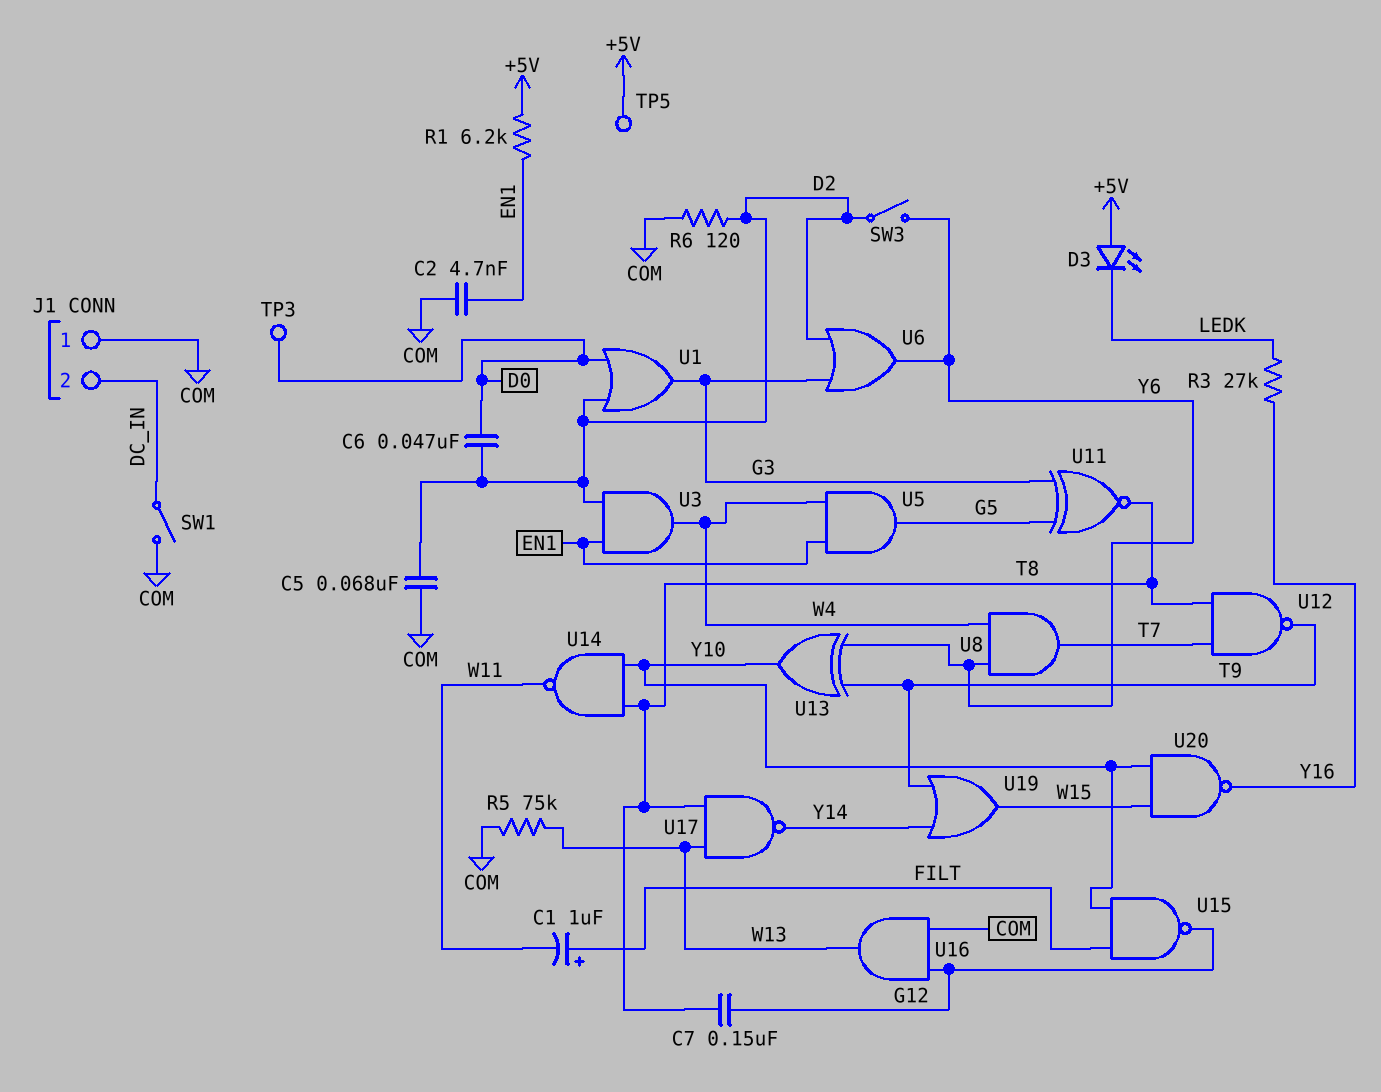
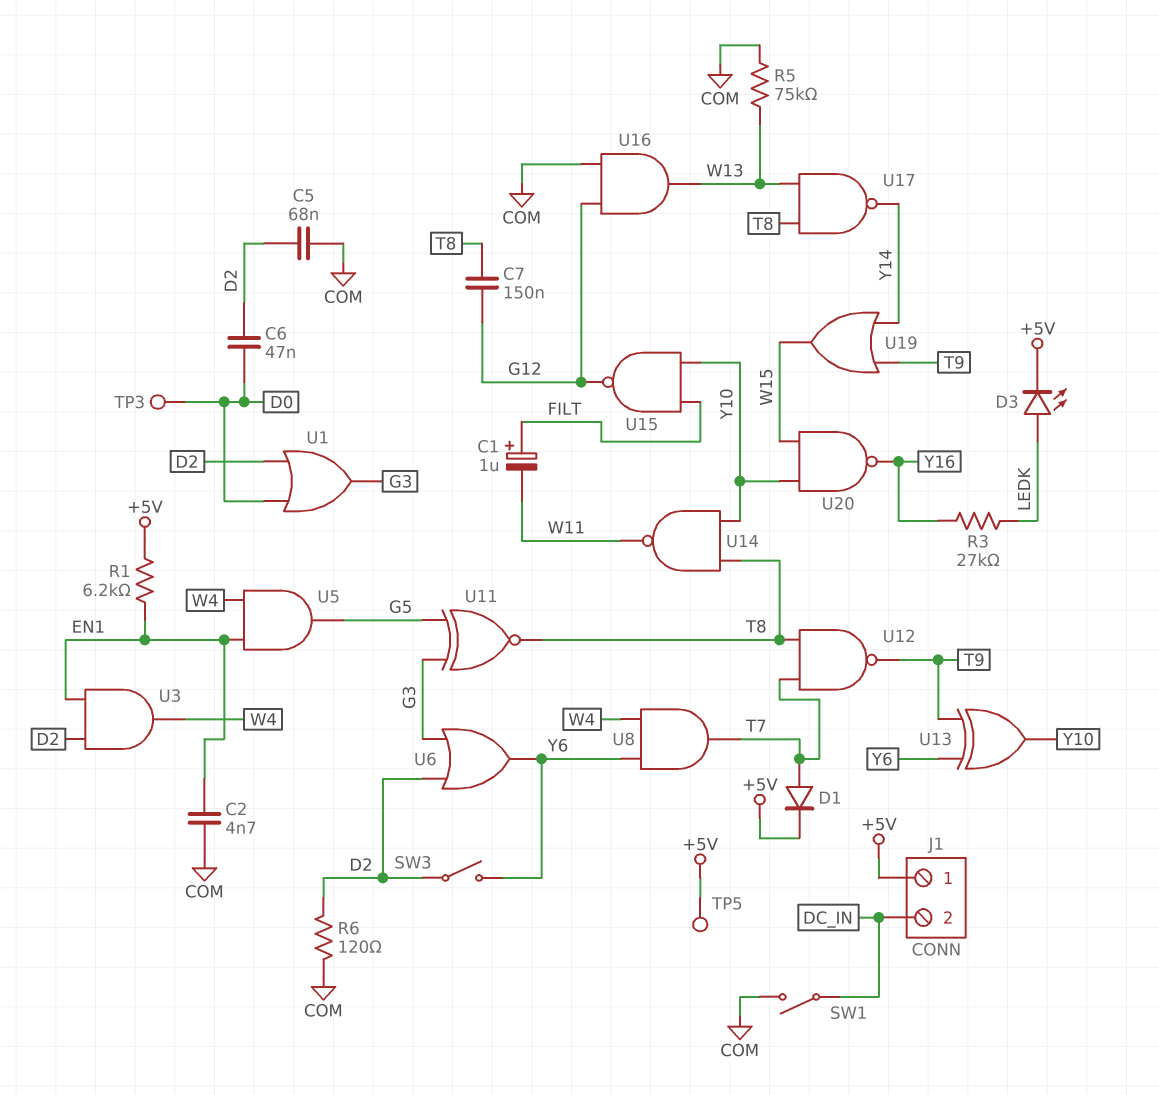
D1: none -> diode (A T7, K +5V)
D3: LED (A +5V, K LEDK) -> LED (A LEDK, K +5V)
J1 pin 1: COM -> +5V

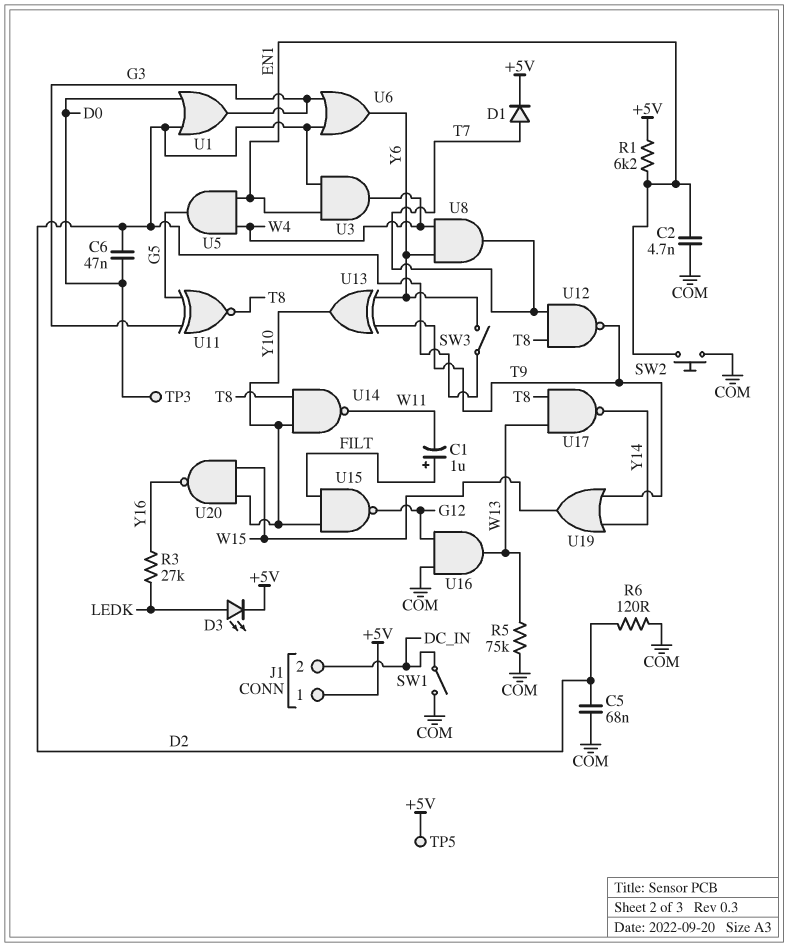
C7: 150nF (G12, T8) -> none
SW2: none -> button (COM, EN1)

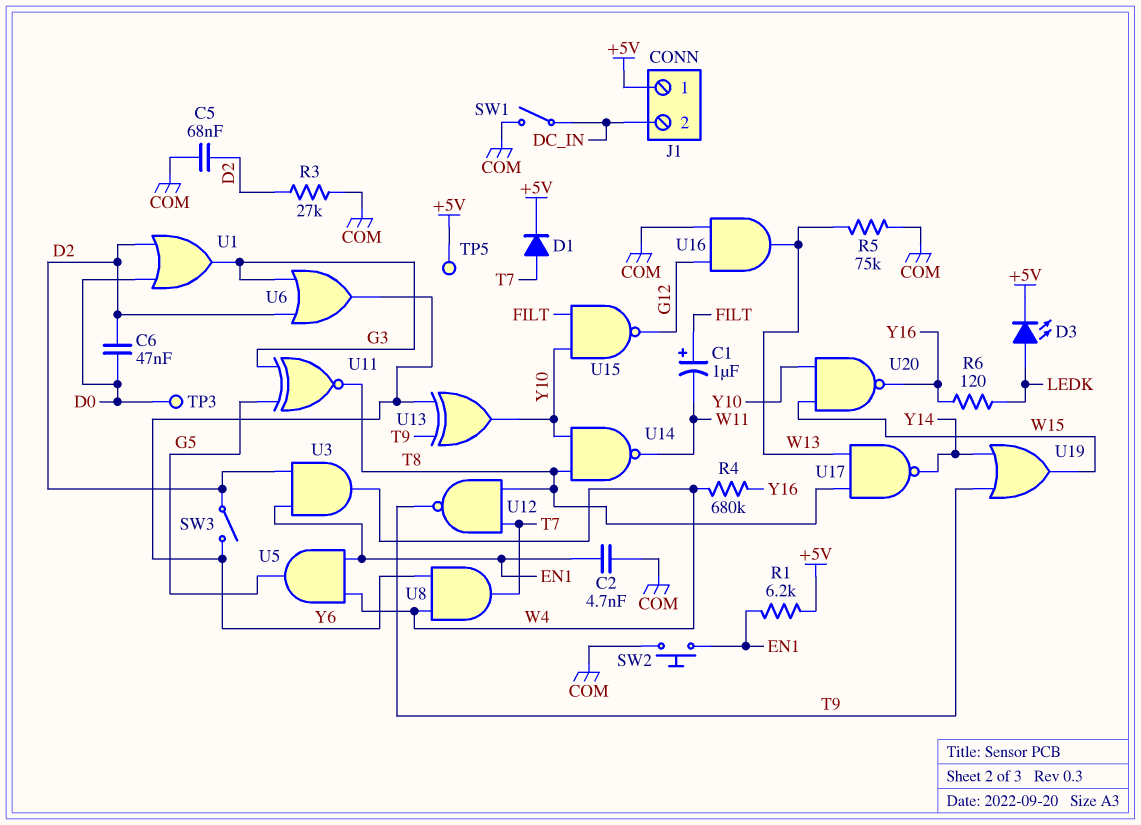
R3: 27k (LEDK, Y16) -> 27k (COM, D2)
R4: none -> 680k (W4, Y16)
R6: 120 (COM, D2) -> 120 (LEDK, Y16)

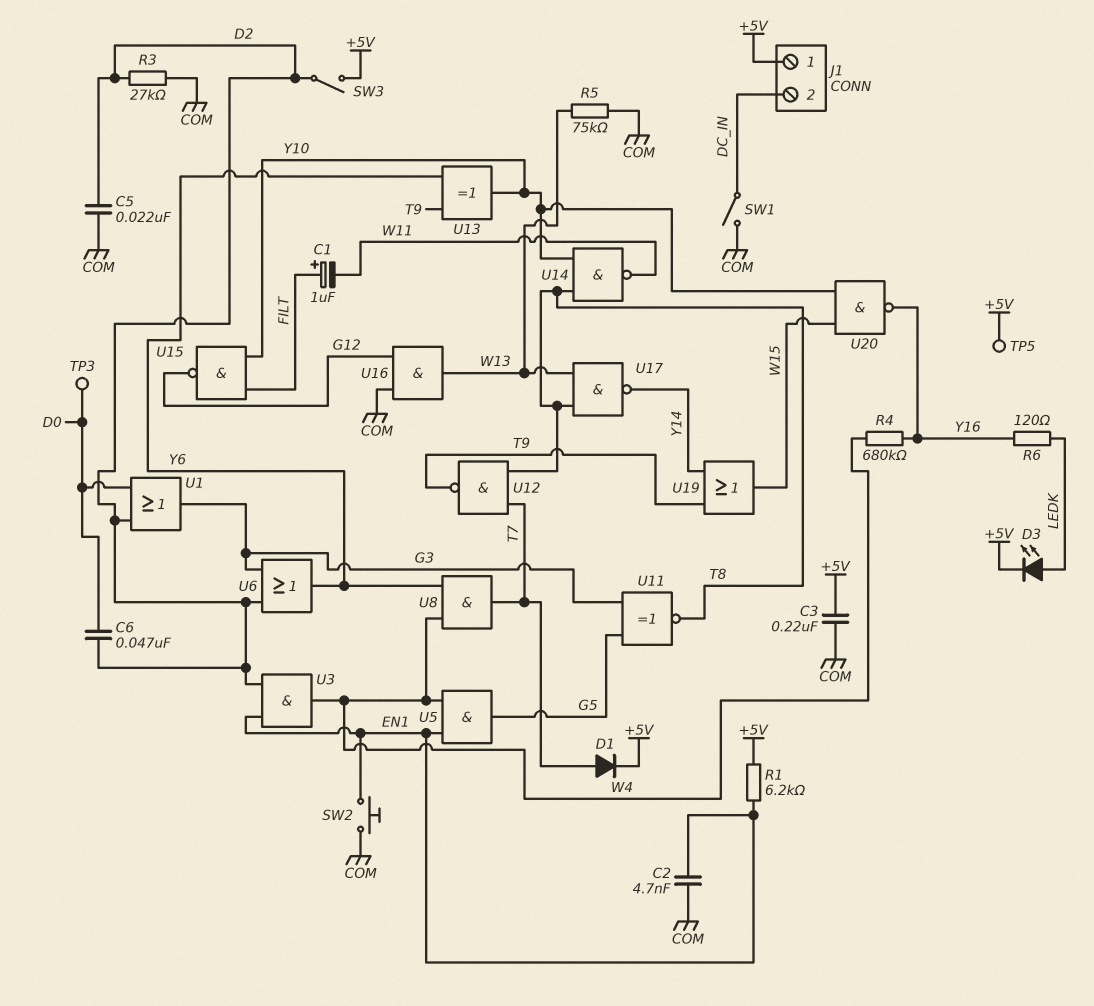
C3: none -> 220nF (+5V, COM)
C5: 68nF (COM, D2) -> 22nF (COM, D2)
SW3: switch (D2, Y6) -> switch (+5V, D2)

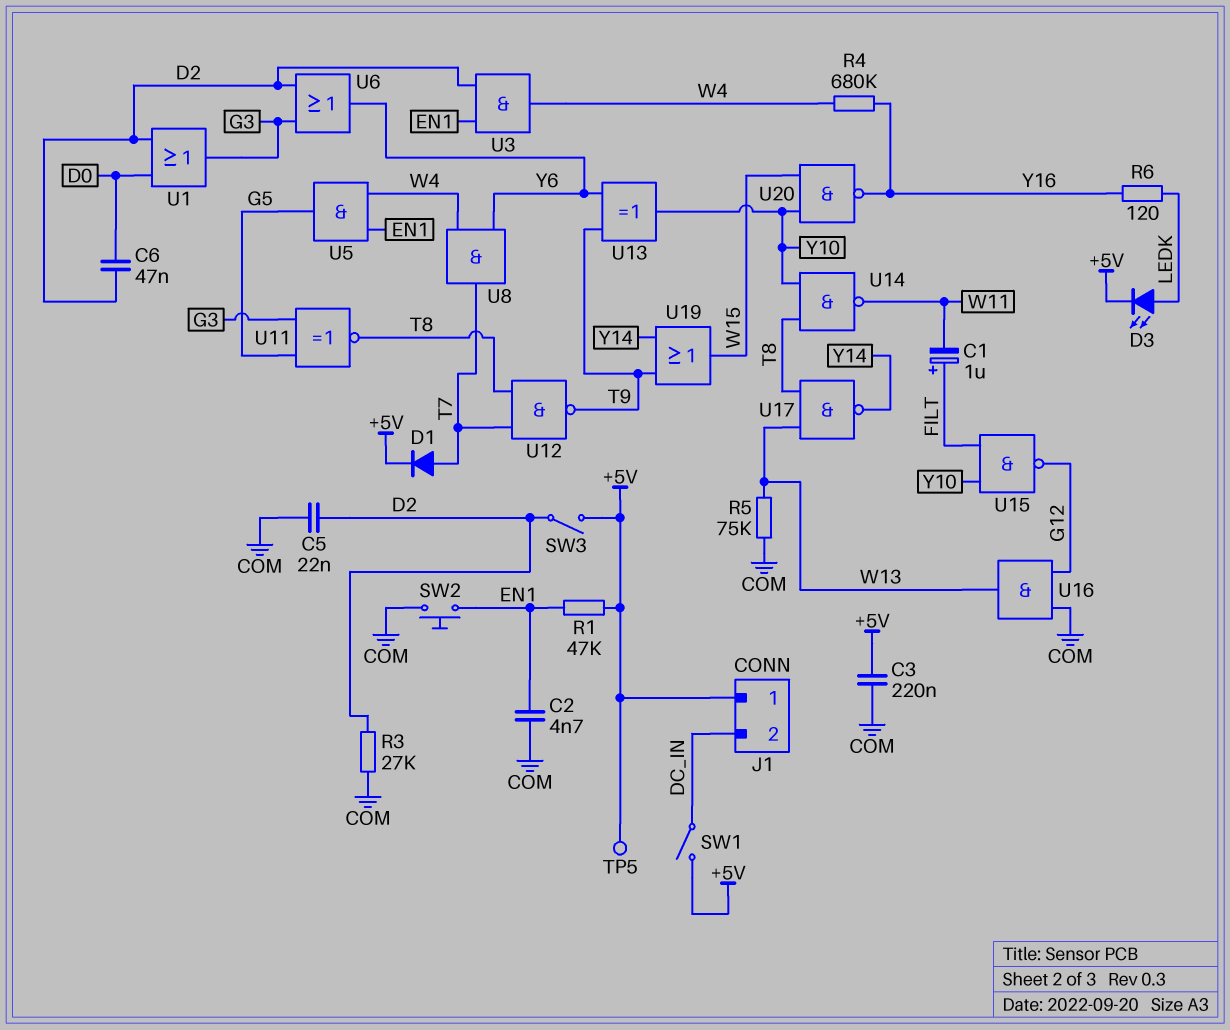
R1: 6.2k (+5V, EN1) -> 47k (+5V, EN1)
SW1: switch (COM, DC_IN) -> switch (+5V, DC_IN)
TP3: test point (D0) -> none

